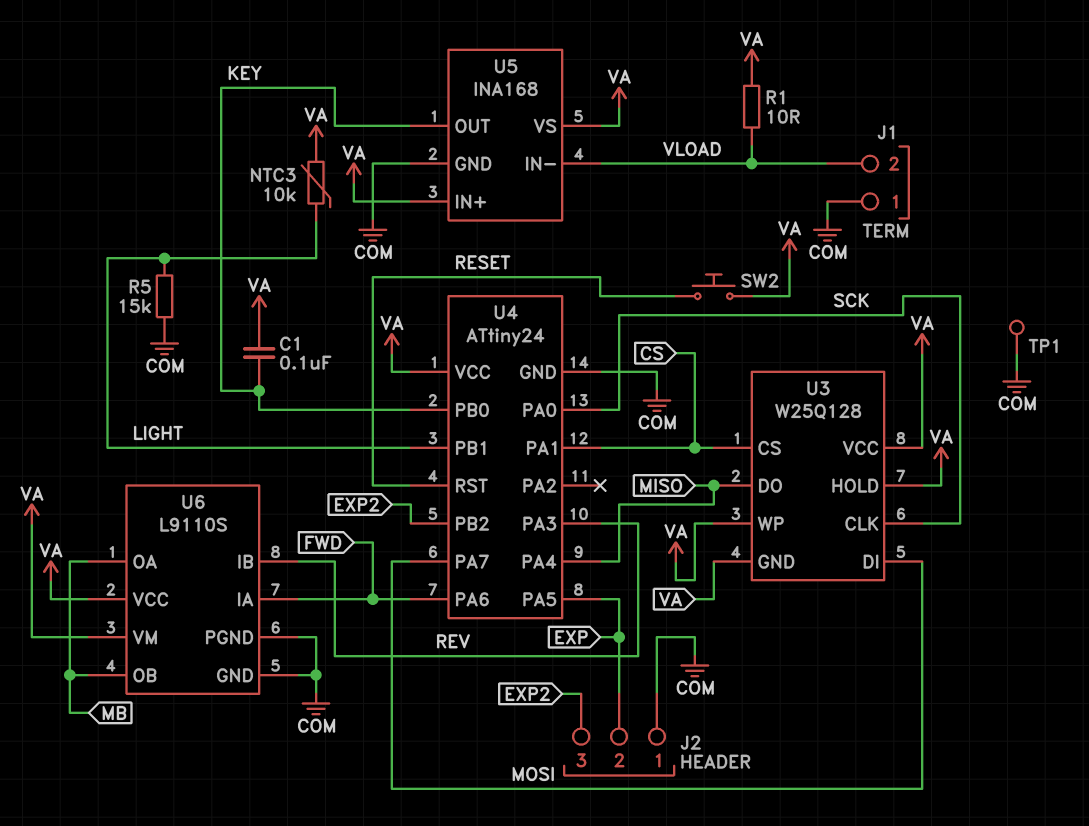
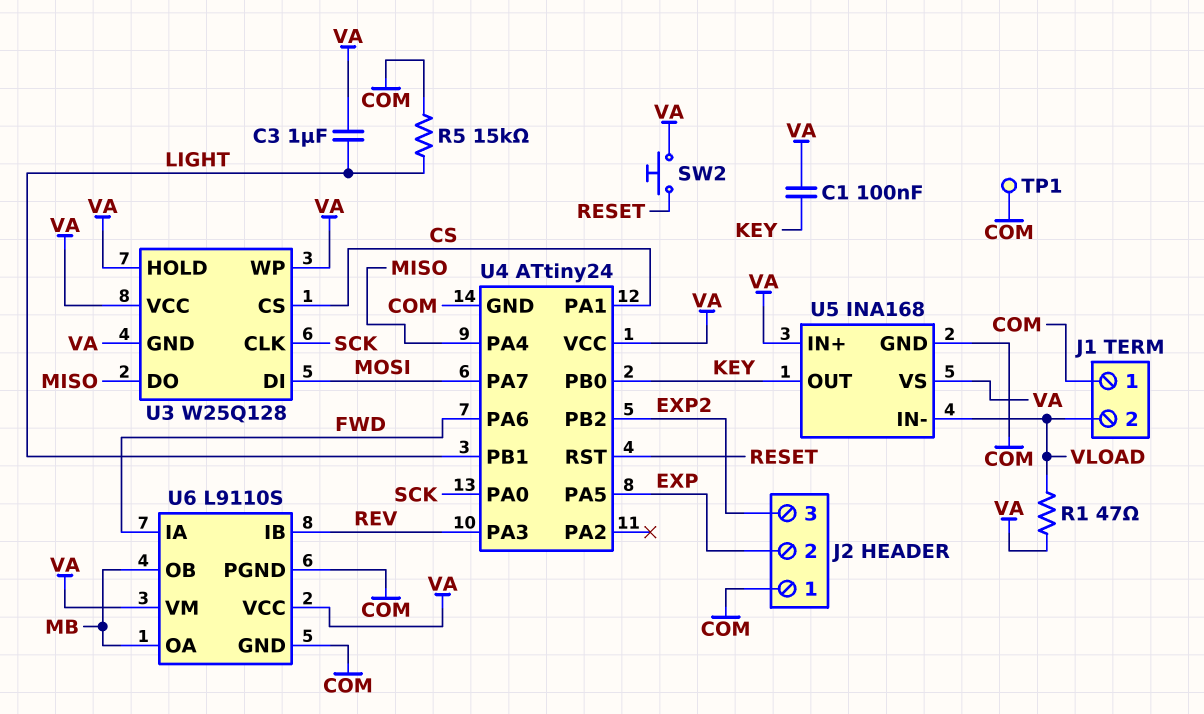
C3: none -> 1uF (LIGHT, VA)
NTC3: 10k (LIGHT, VA) -> none
R1: 10 (VA, VLOAD) -> 47 (VA, VLOAD)

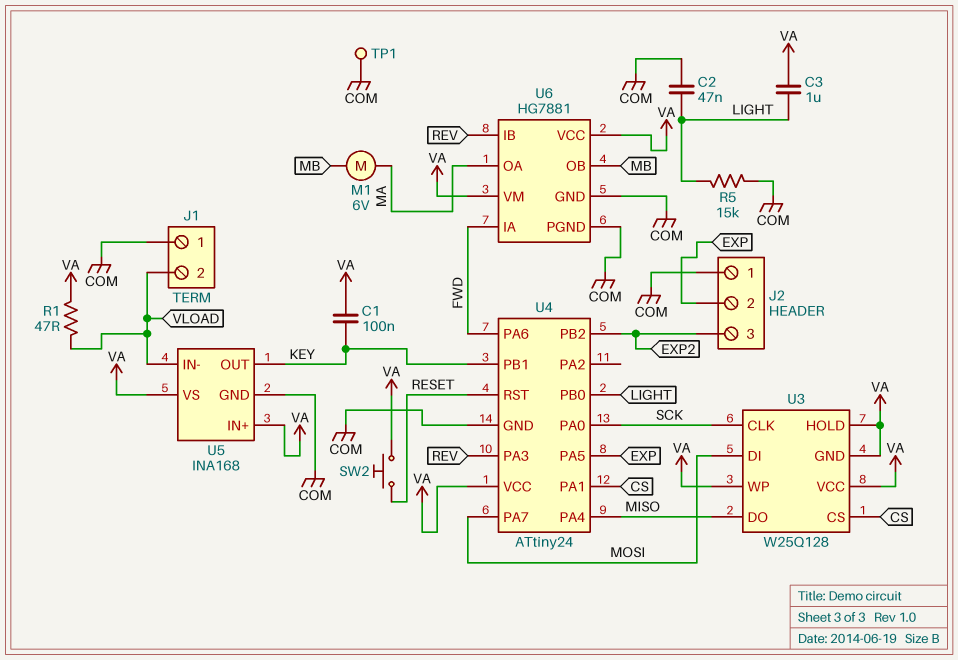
C2: none -> 47nF (COM, LIGHT)
M1: none -> motor 6V (MA, MB)
U4 pin PB0: KEY -> LIGHT
U4 pin PB1: LIGHT -> KEY
U6: L9110S -> HG7881
U6 pin OA: MB -> MA

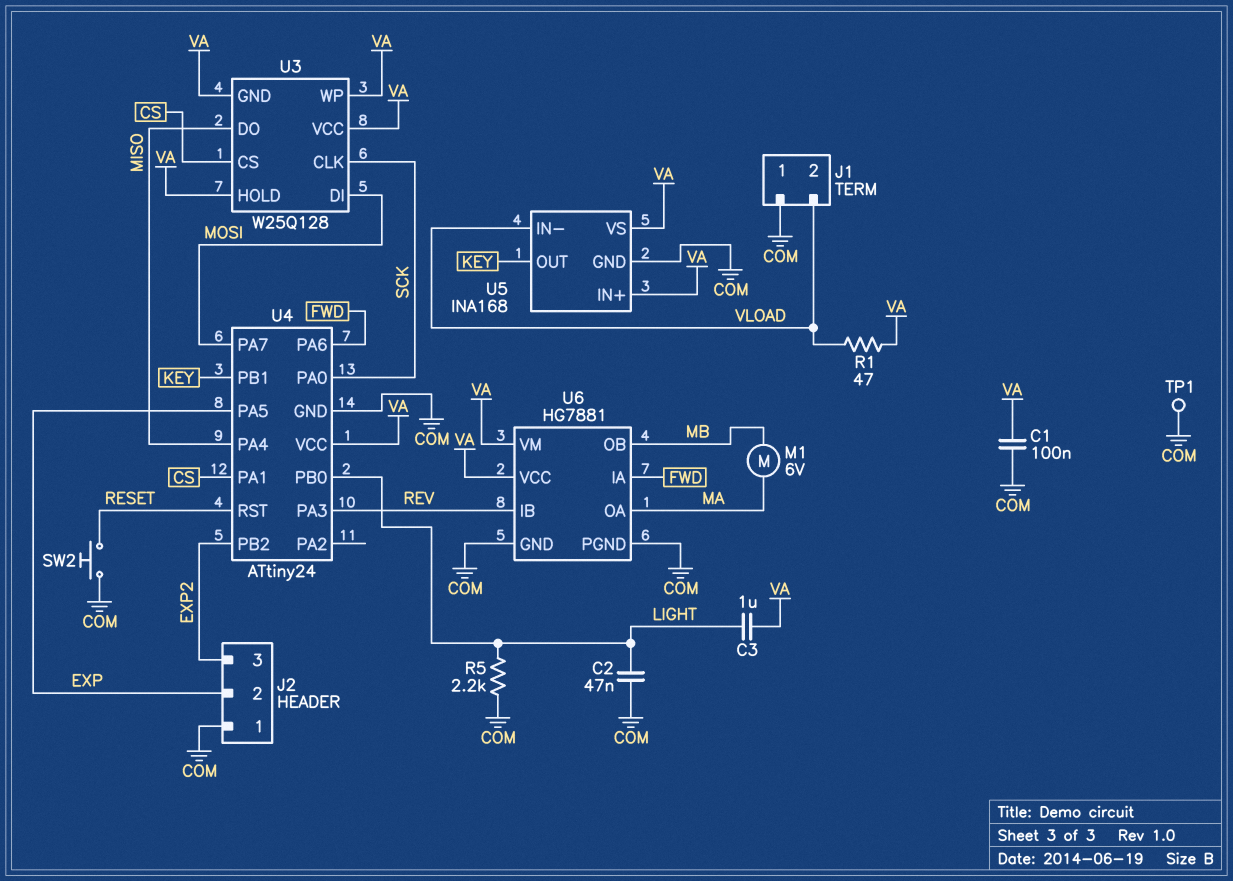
C1: 100nF (KEY, VA) -> 100nF (COM, VA)
R5: 15k (COM, LIGHT) -> 2.2k (COM, LIGHT)
SW2: button (RESET, VA) -> button (COM, RESET)

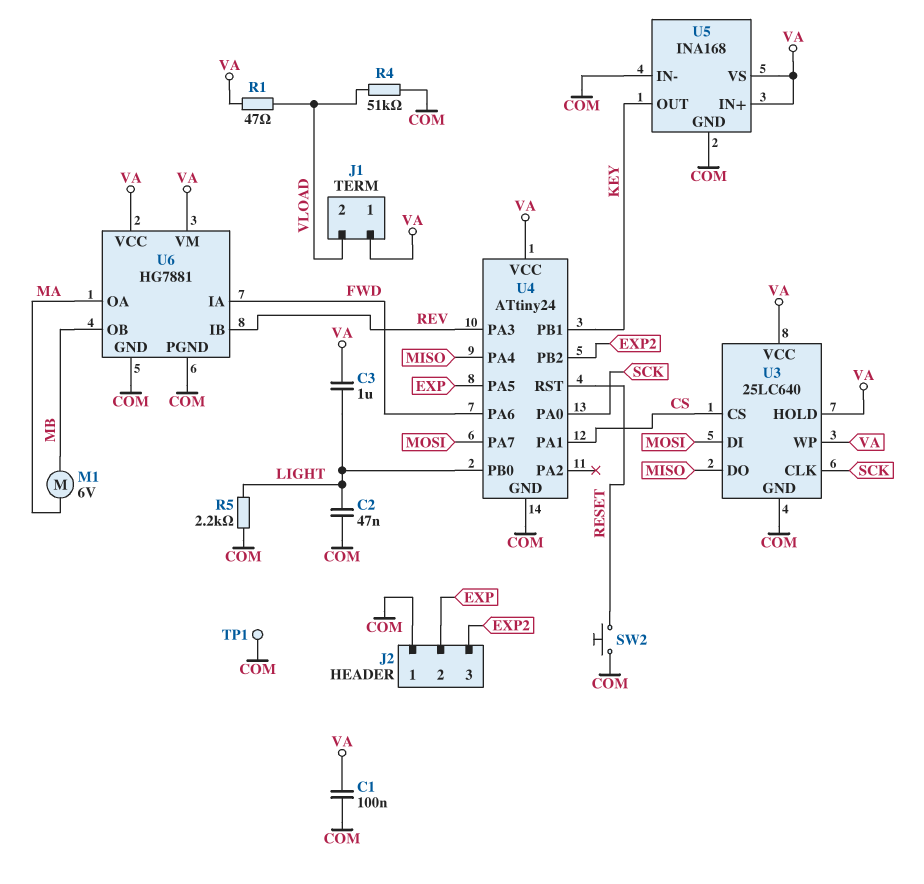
J1 pin 1: COM -> VA
R4: none -> 51k (COM, VLOAD)
U3: W25Q128 -> 25LC640
U3 pin GND: VA -> COM
U5 pin IN-: VLOAD -> COM

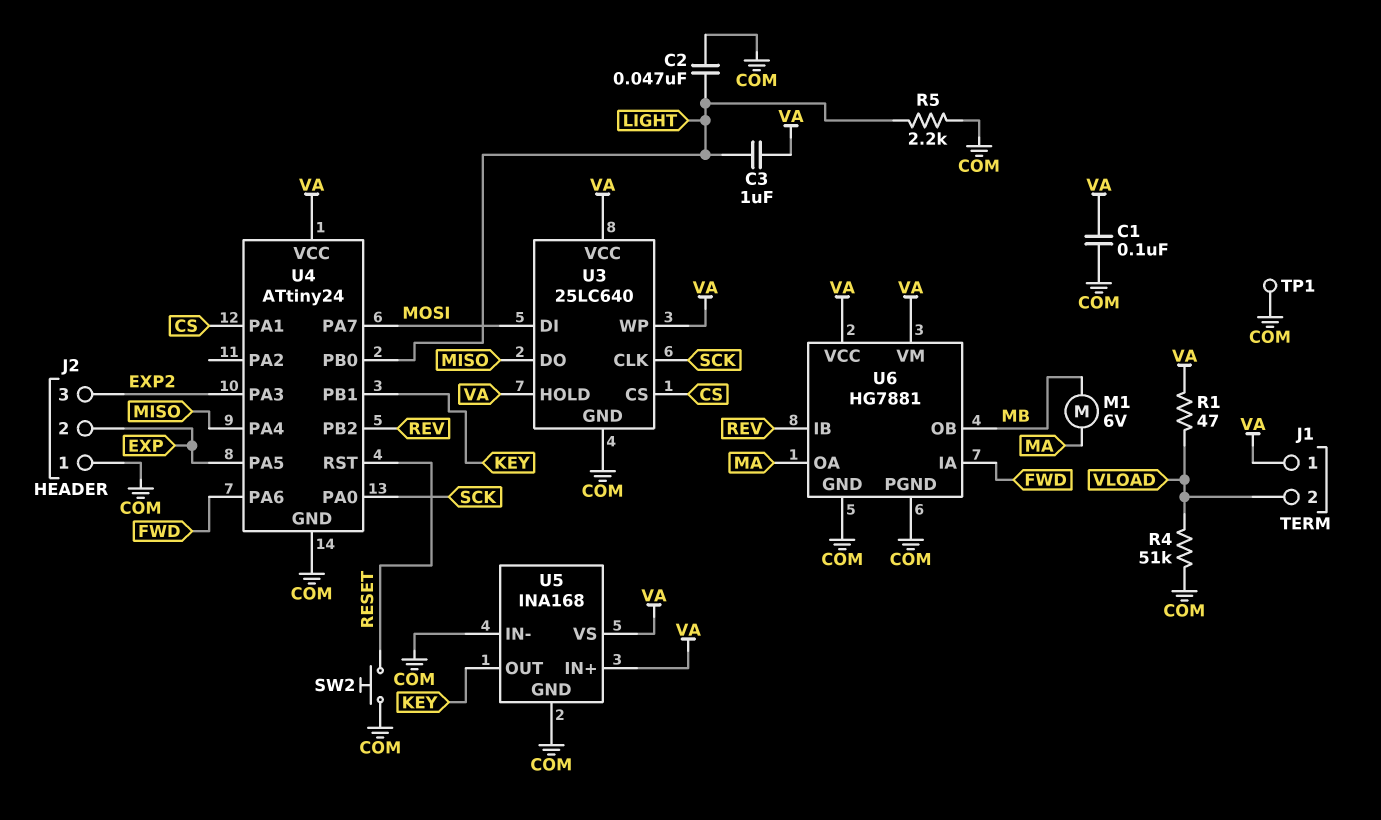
U4 pin PA3: REV -> EXP2
U4 pin PB2: EXP2 -> REV

